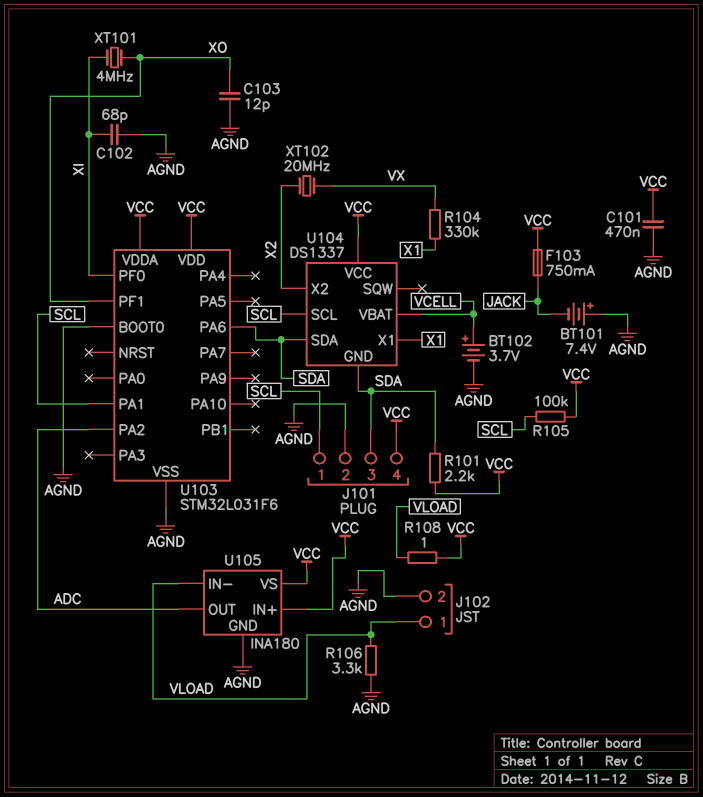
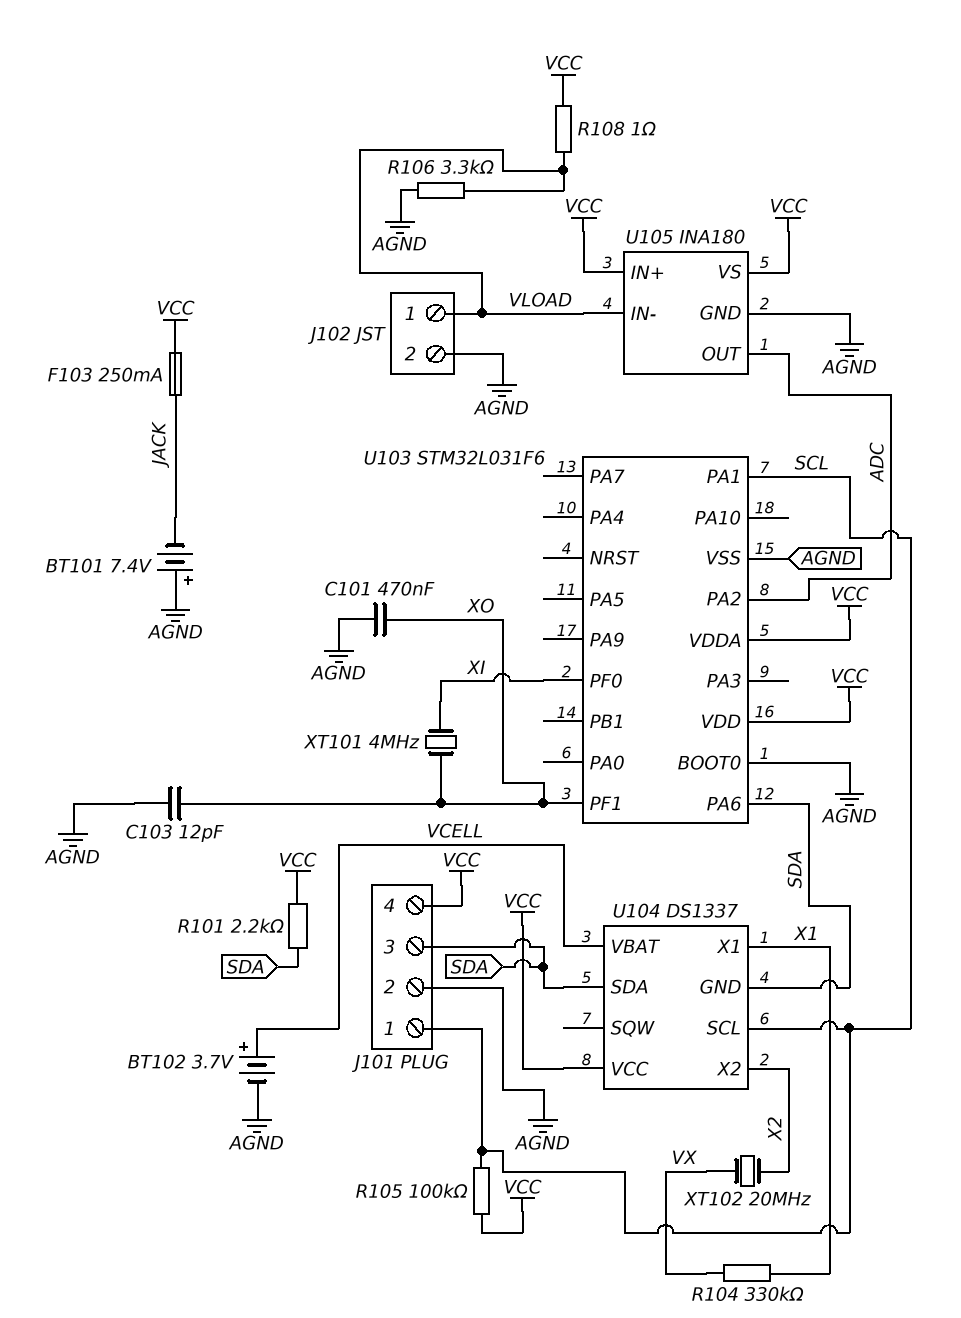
C101: 470nF (AGND, VCC) -> 470nF (AGND, XO)
C102: 68pF (AGND, XI) -> none
F103: 750mA (JACK, VCC) -> 250mA (JACK, VCC)

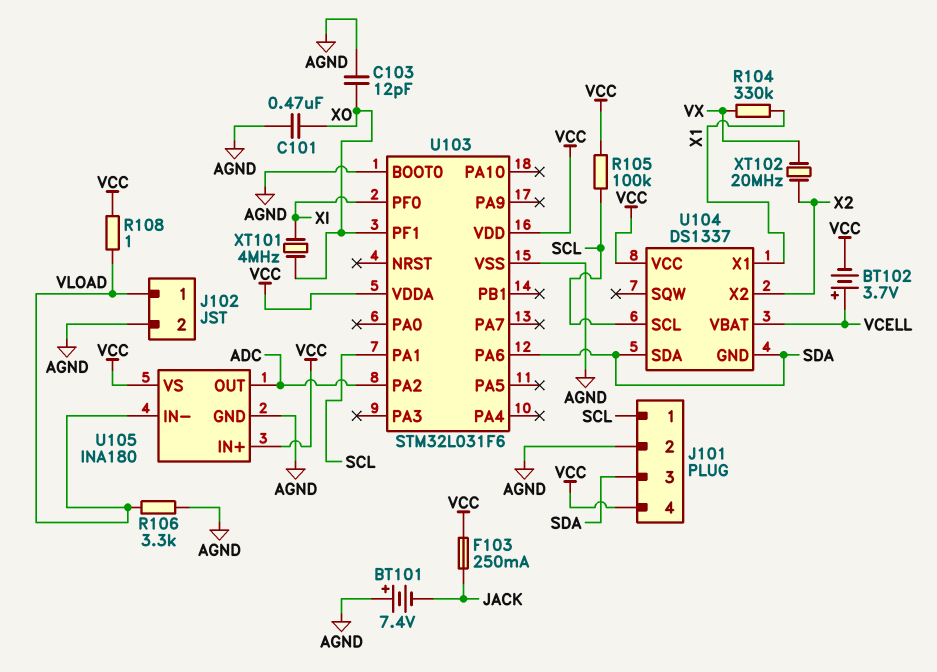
BT102: 3.7V (plus VCELL, minus AGND) -> 3.7V (plus VCELL, minus VCC)
R101: 2.2k (SDA, VCC) -> none

